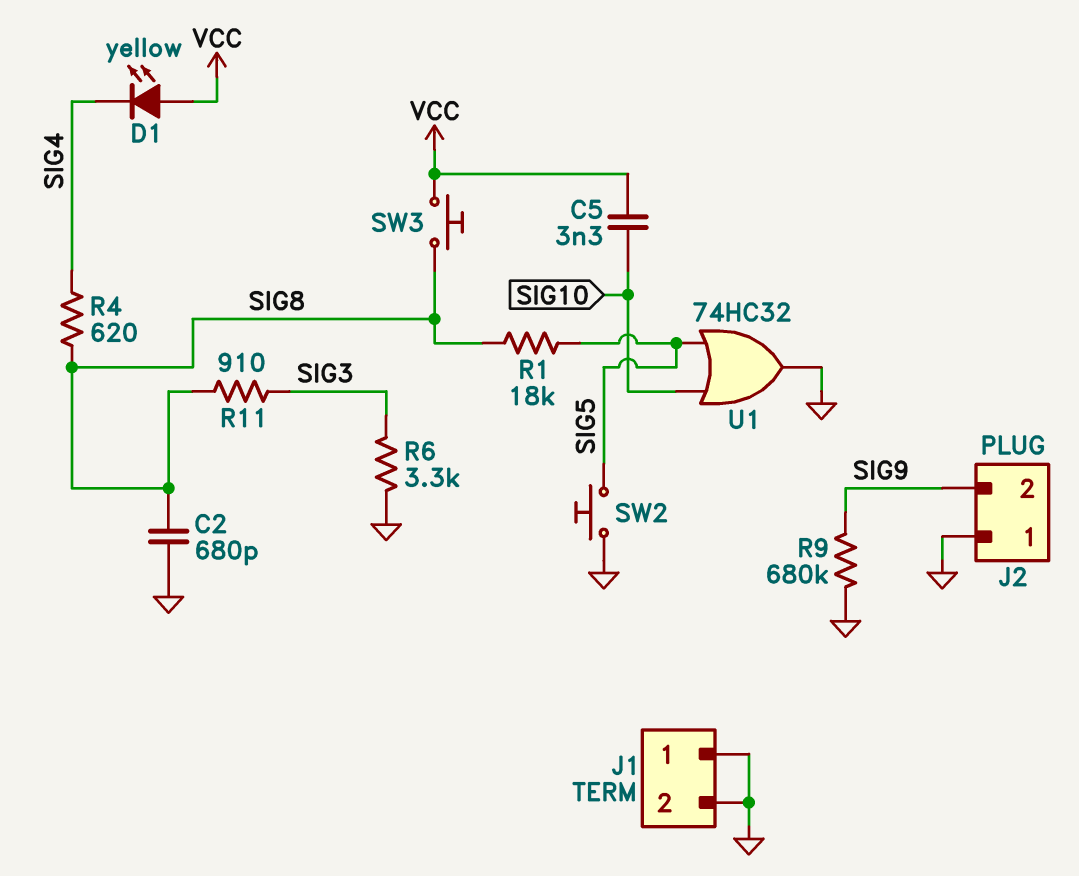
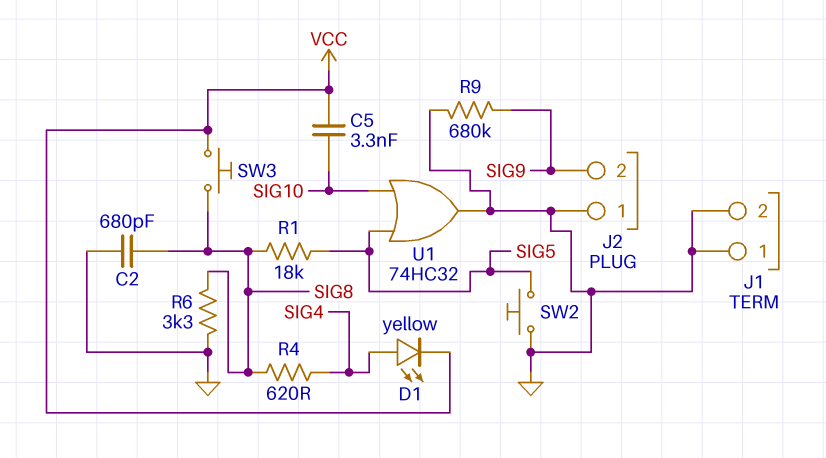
D1: LED yellow (A VCC, K SIG4) -> LED yellow (A SIG4, K VCC)
R6: 3.3k (GND, SIG3) -> 3.3k (GND, SIG8)
R11: 910 (SIG3, SIG8) -> none

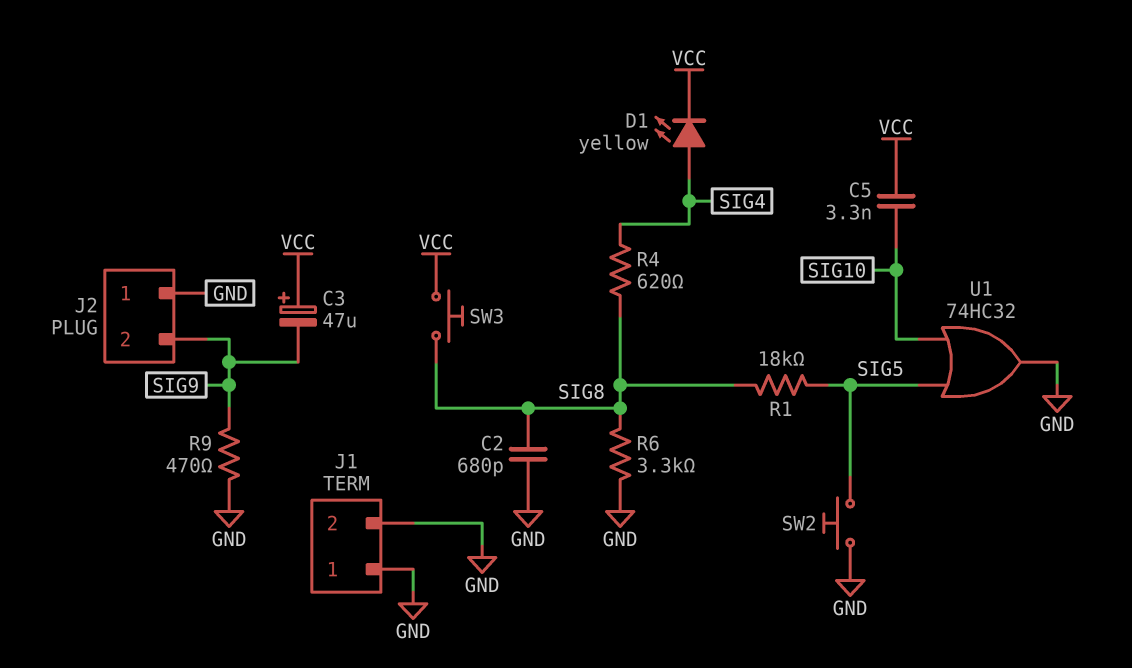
C3: none -> 47uF (plus VCC, minus SIG9)
R9: 680k (GND, SIG9) -> 470 (GND, SIG9)

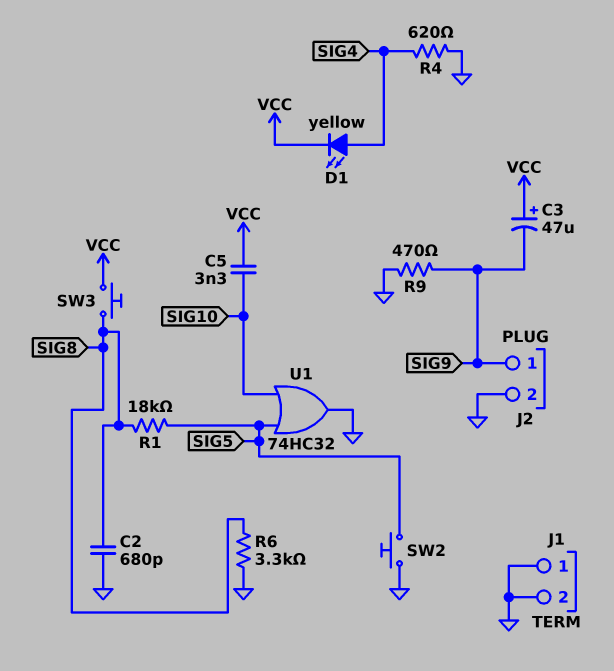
J2 pin 1: GND -> SIG9
J2 pin 2: SIG9 -> GND
R4: 620 (SIG4, SIG8) -> 620 (GND, SIG4)

